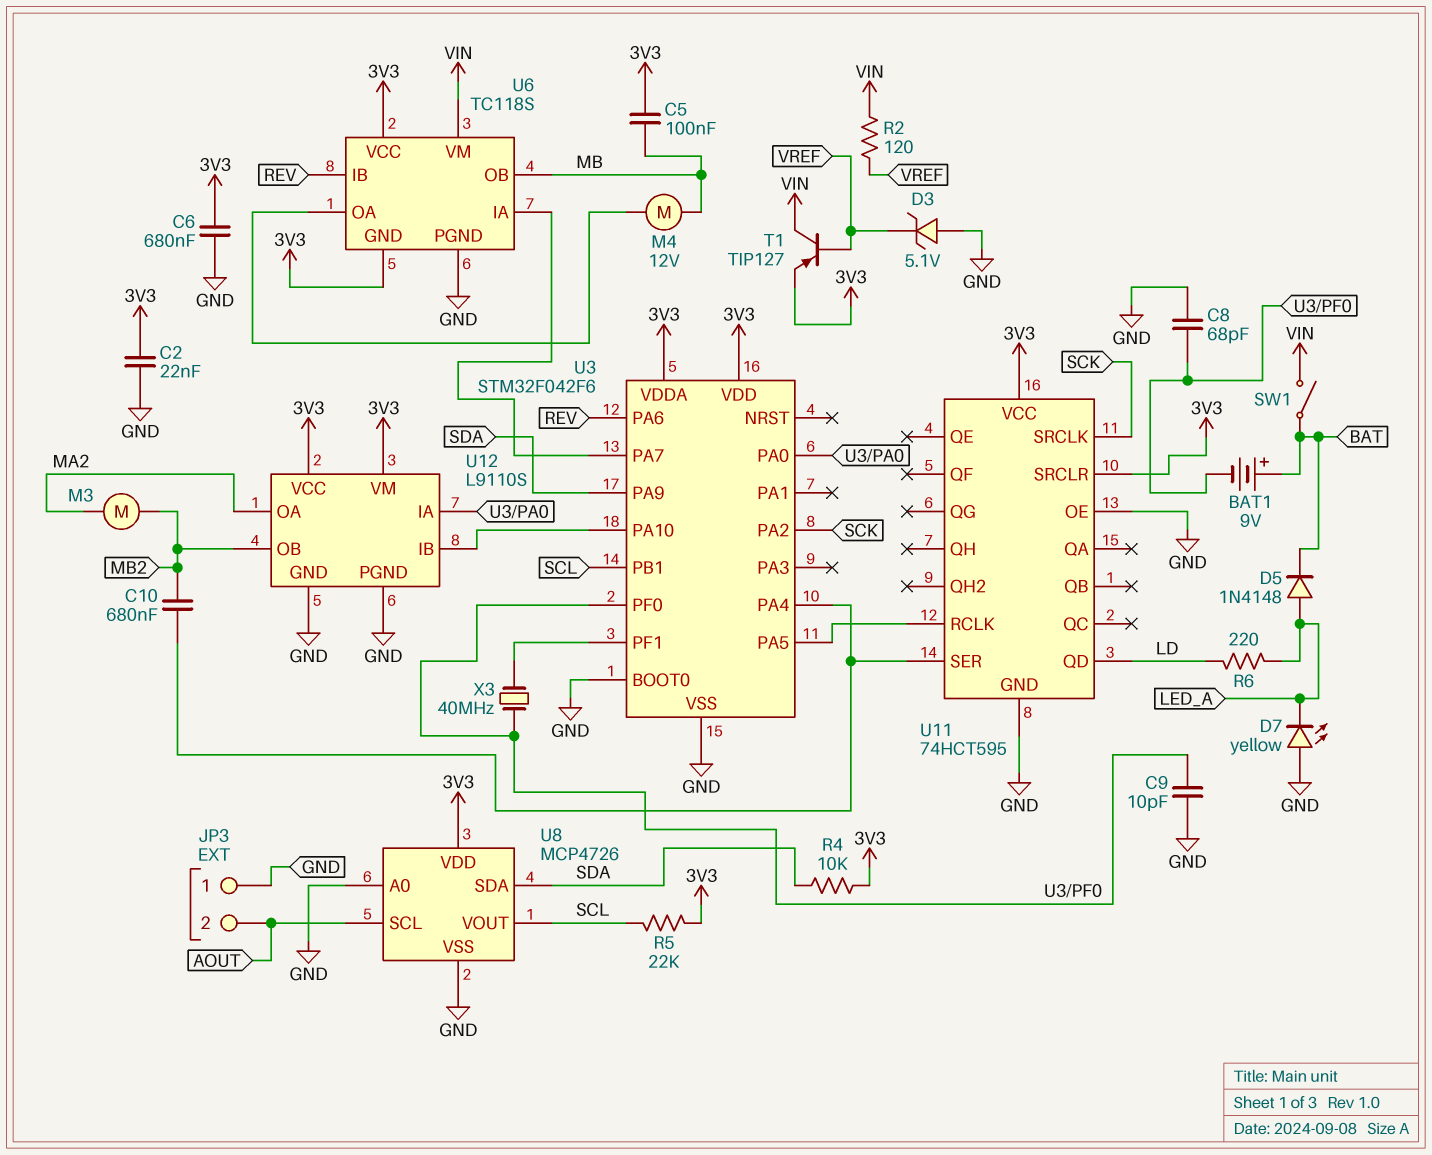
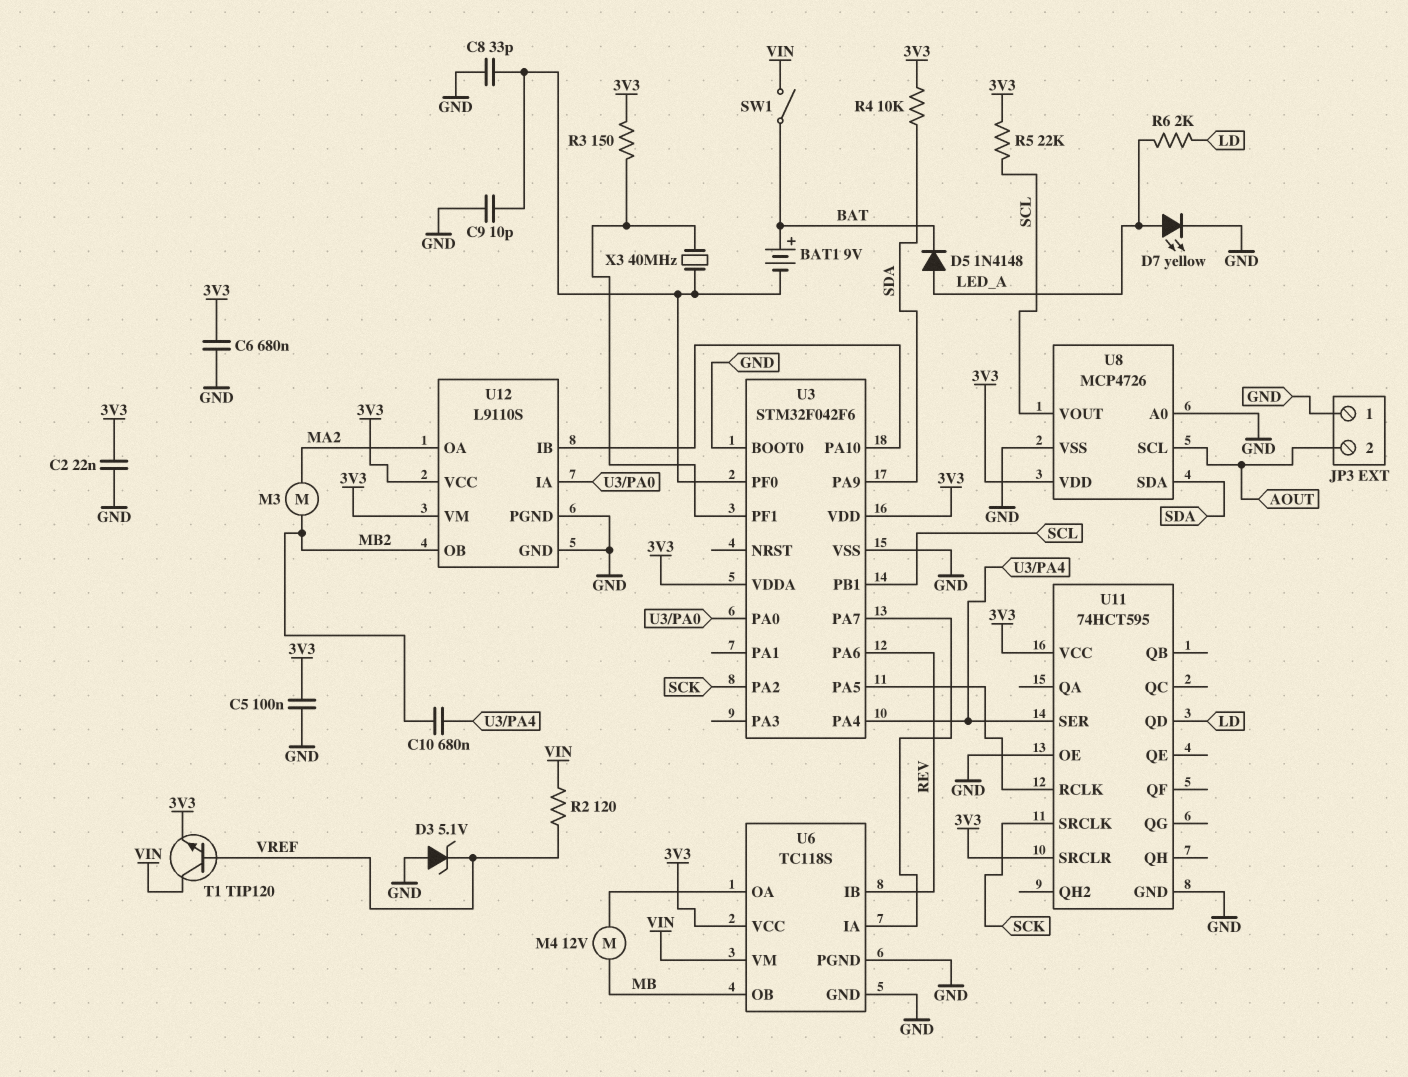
C5: 100nF (3V3, MB) -> 100nF (3V3, GND)
C8: 68pF (GND, U3/PF0) -> 33pF (GND, U3/PF0)
D7: LED yellow (A GND, K LED_A) -> LED yellow (A LED_A, K GND)
R3: none -> 150 (3V3, U3/PF1)
R6: 220 (LD, LED_A) -> 2k (LD, LED_A)
T1: PNP TIP127 (B VREF, C VIN, E 3V3) -> NPN TIP120 (B VREF, C VIN, E 3V3)
U6 pin GND: 3V3 -> GND

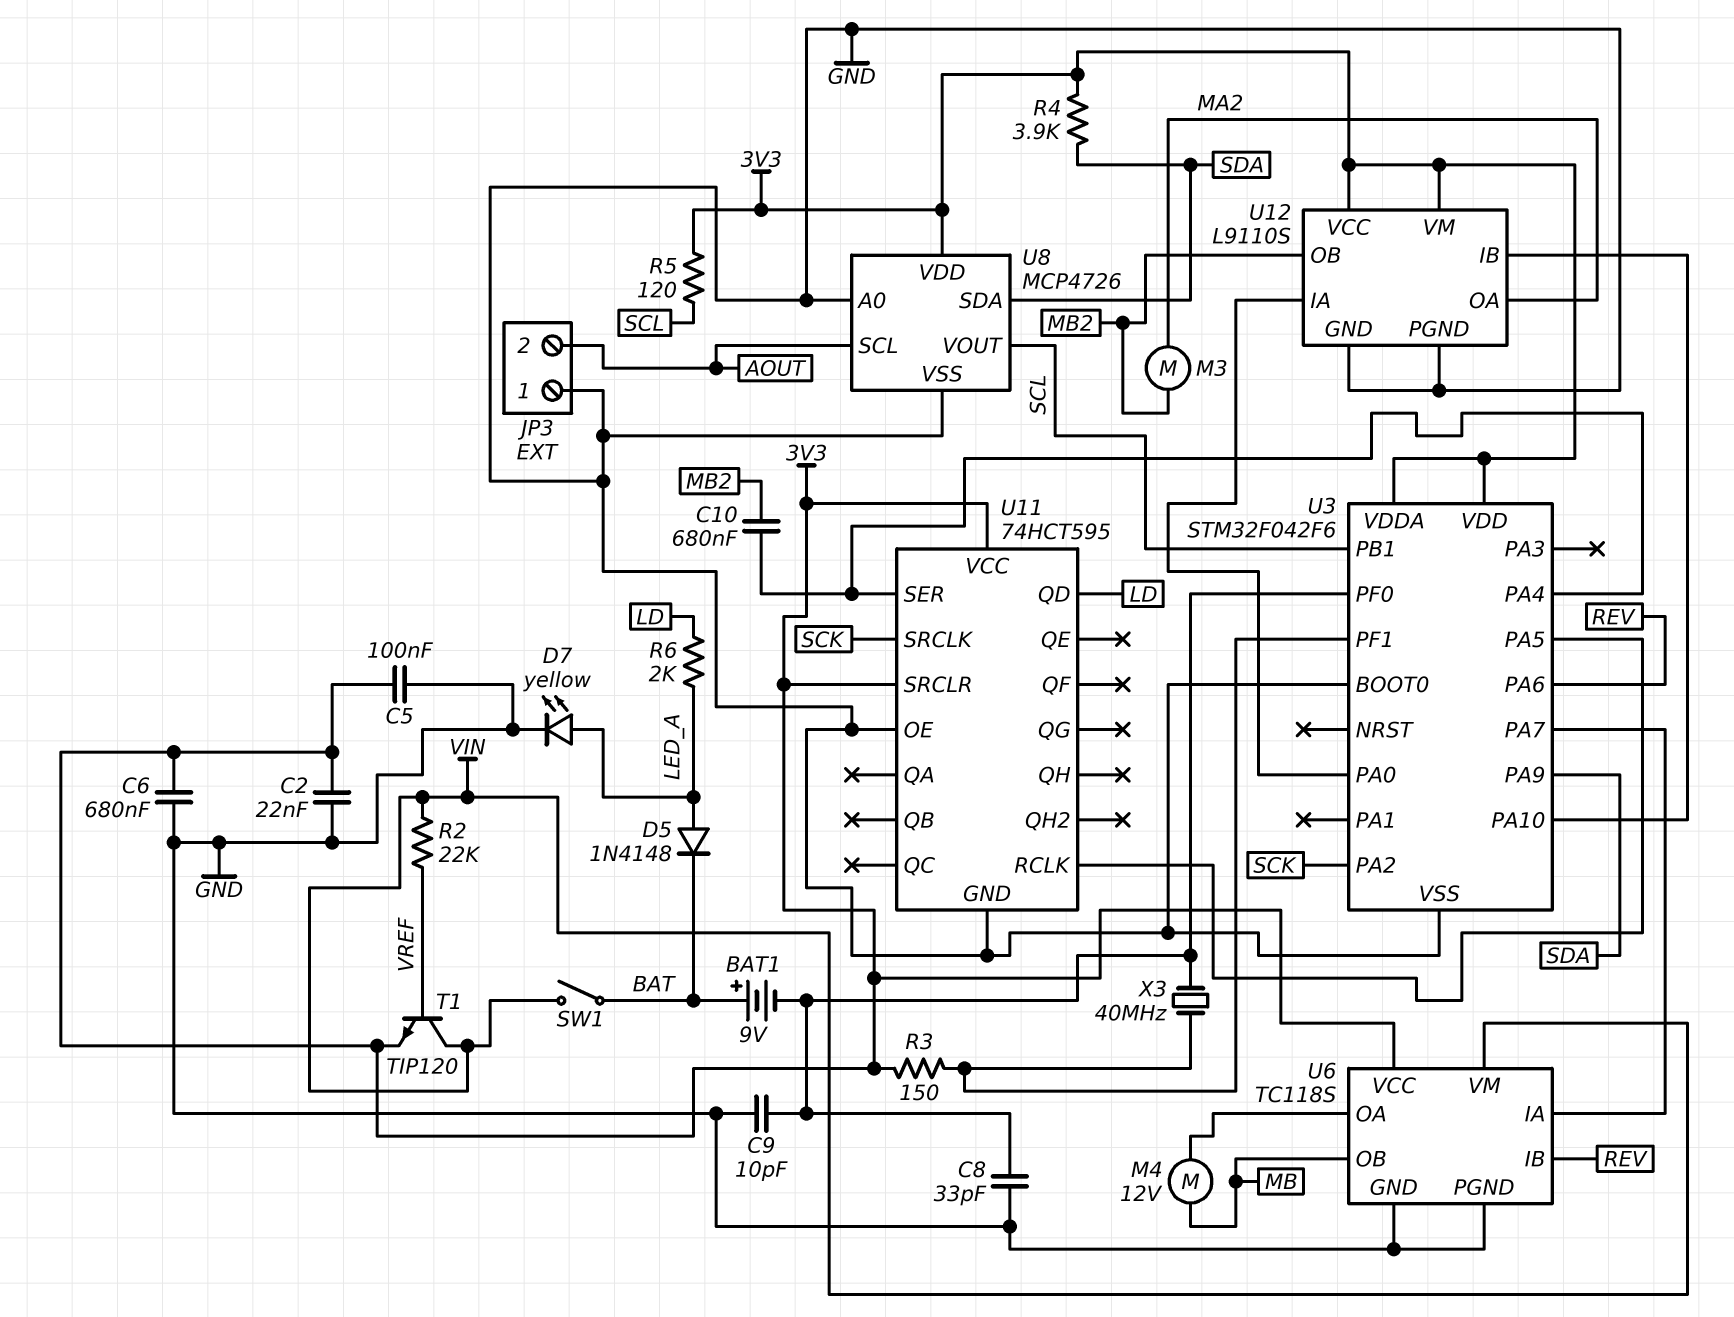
D3: zener 5.1V (A GND, K VREF) -> none
R2: 120 (VIN, VREF) -> 22k (VIN, VREF)
R4: 10k (3V3, SDA) -> 3.9k (3V3, SDA)
R5: 22k (3V3, SCL) -> 120 (3V3, SCL)

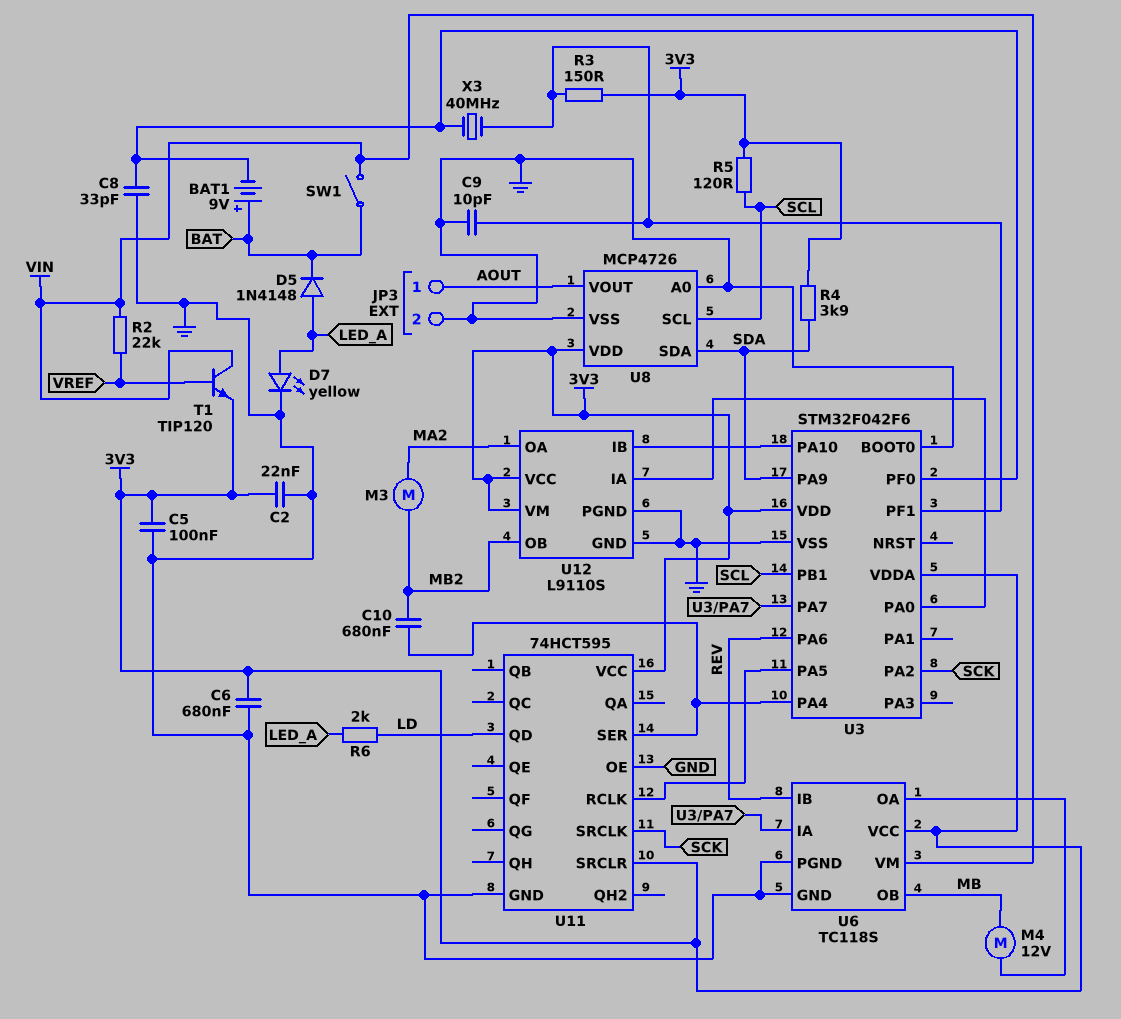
C9: 10pF (GND, U3/PF0) -> 10pF (GND, U3/PF1)
JP3 pin 1: GND -> AOUT
JP3 pin 2: AOUT -> GND
U8 pin SCL: AOUT -> SCL
U8 pin VOUT: SCL -> AOUT

